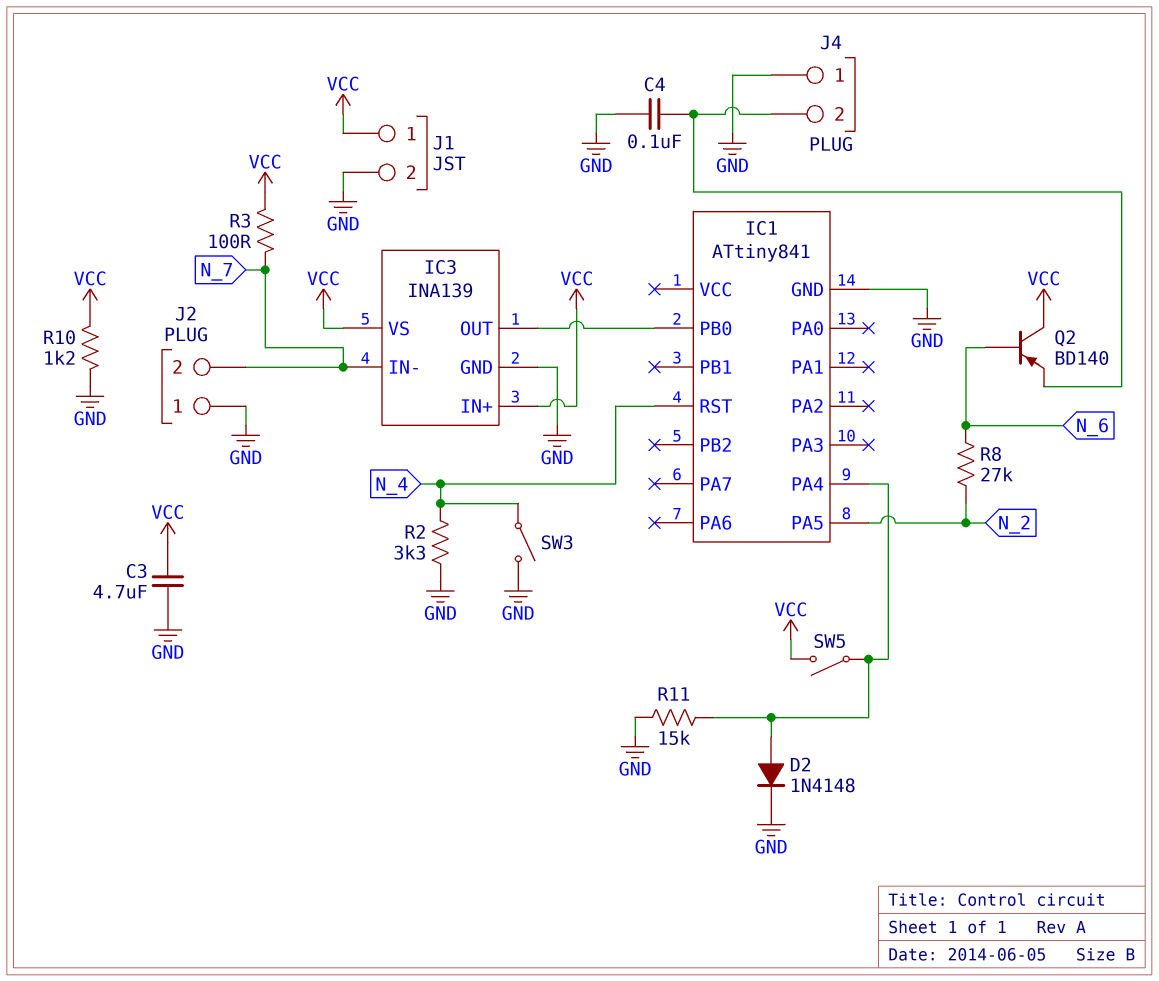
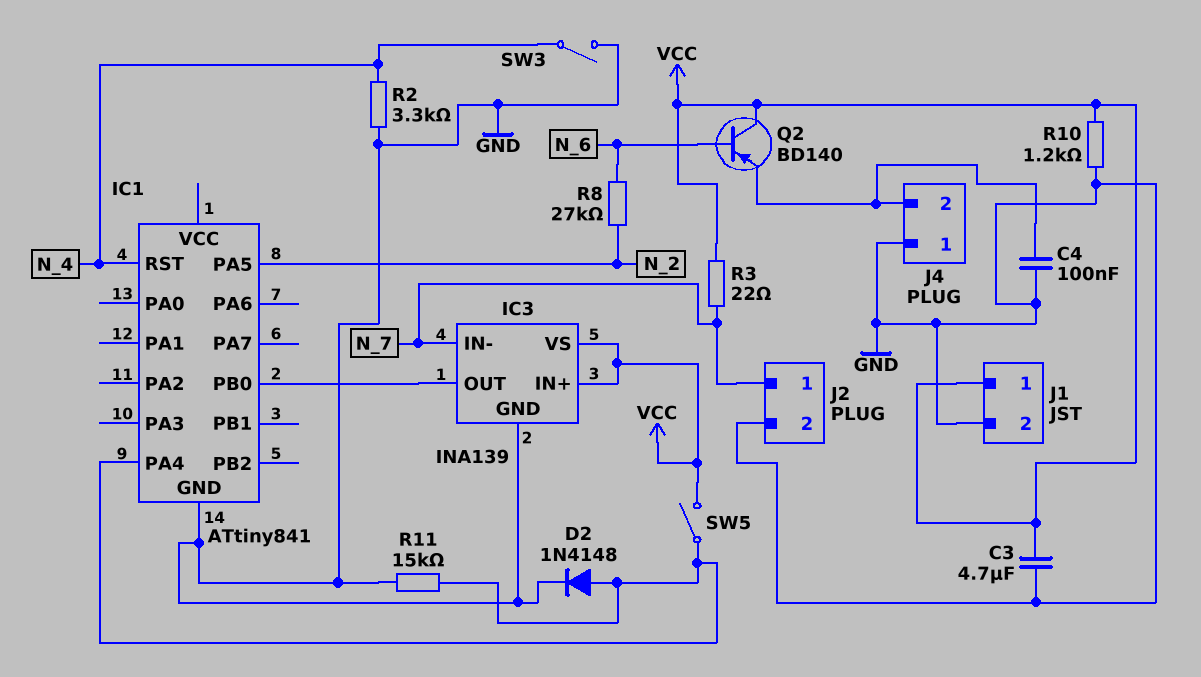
J2 pin 1: GND -> N_7
J2 pin 2: N_7 -> GND
R3: 100 (N_7, VCC) -> 22 (N_7, VCC)

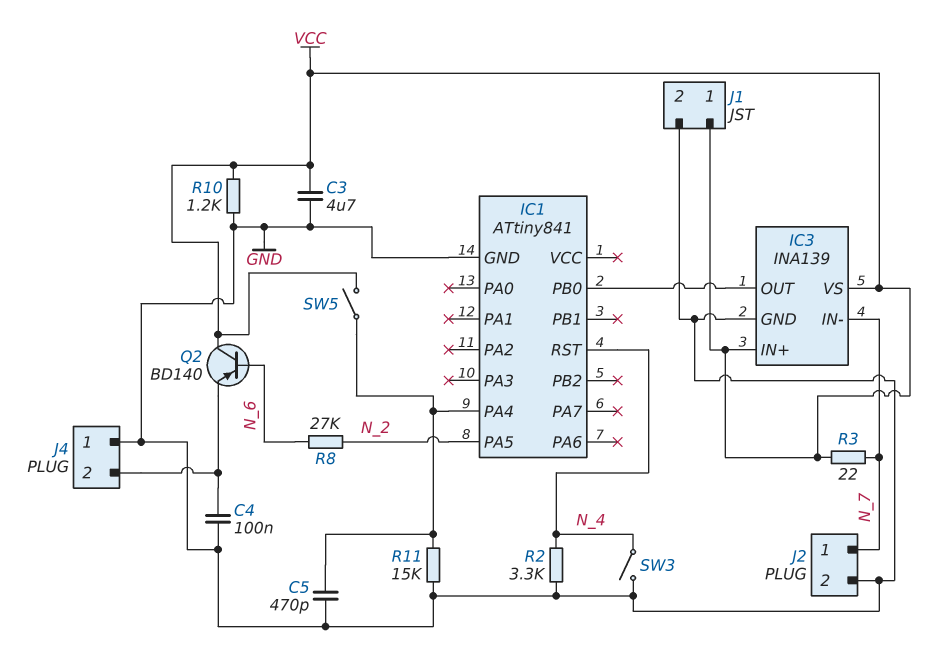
C5: none -> 470pF (GND, IC1/PA4)
D2: diode 1N4148 (A IC1/PA4, K GND) -> none

